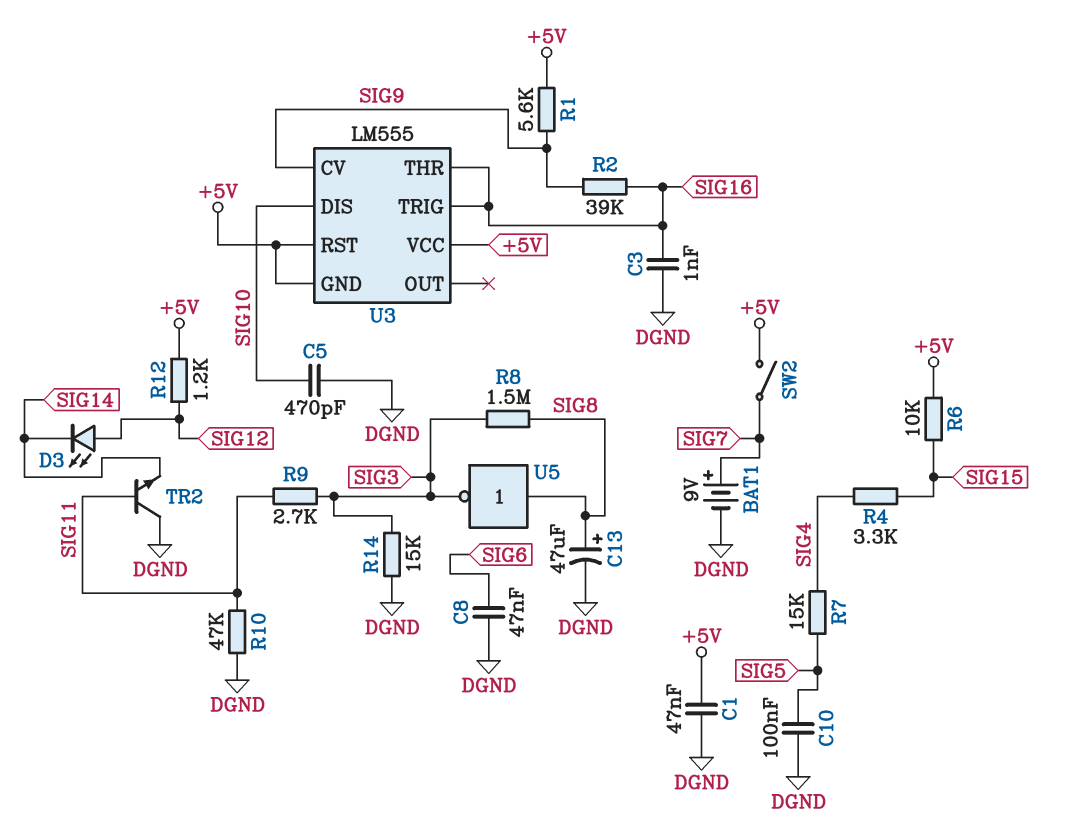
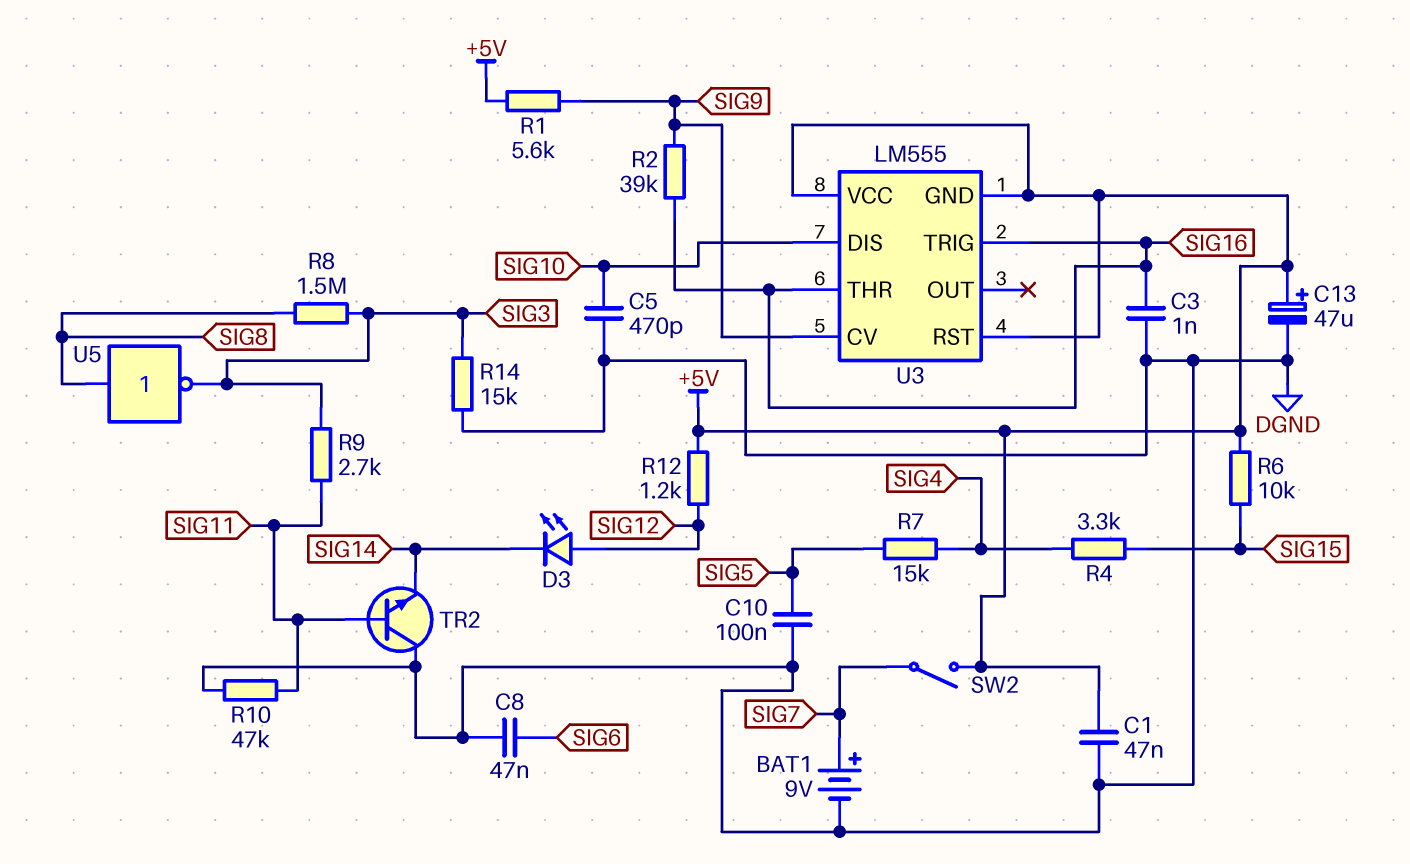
C13: 47uF (plus SIG8, minus DGND) -> 47uF (plus +5V, minus DGND)

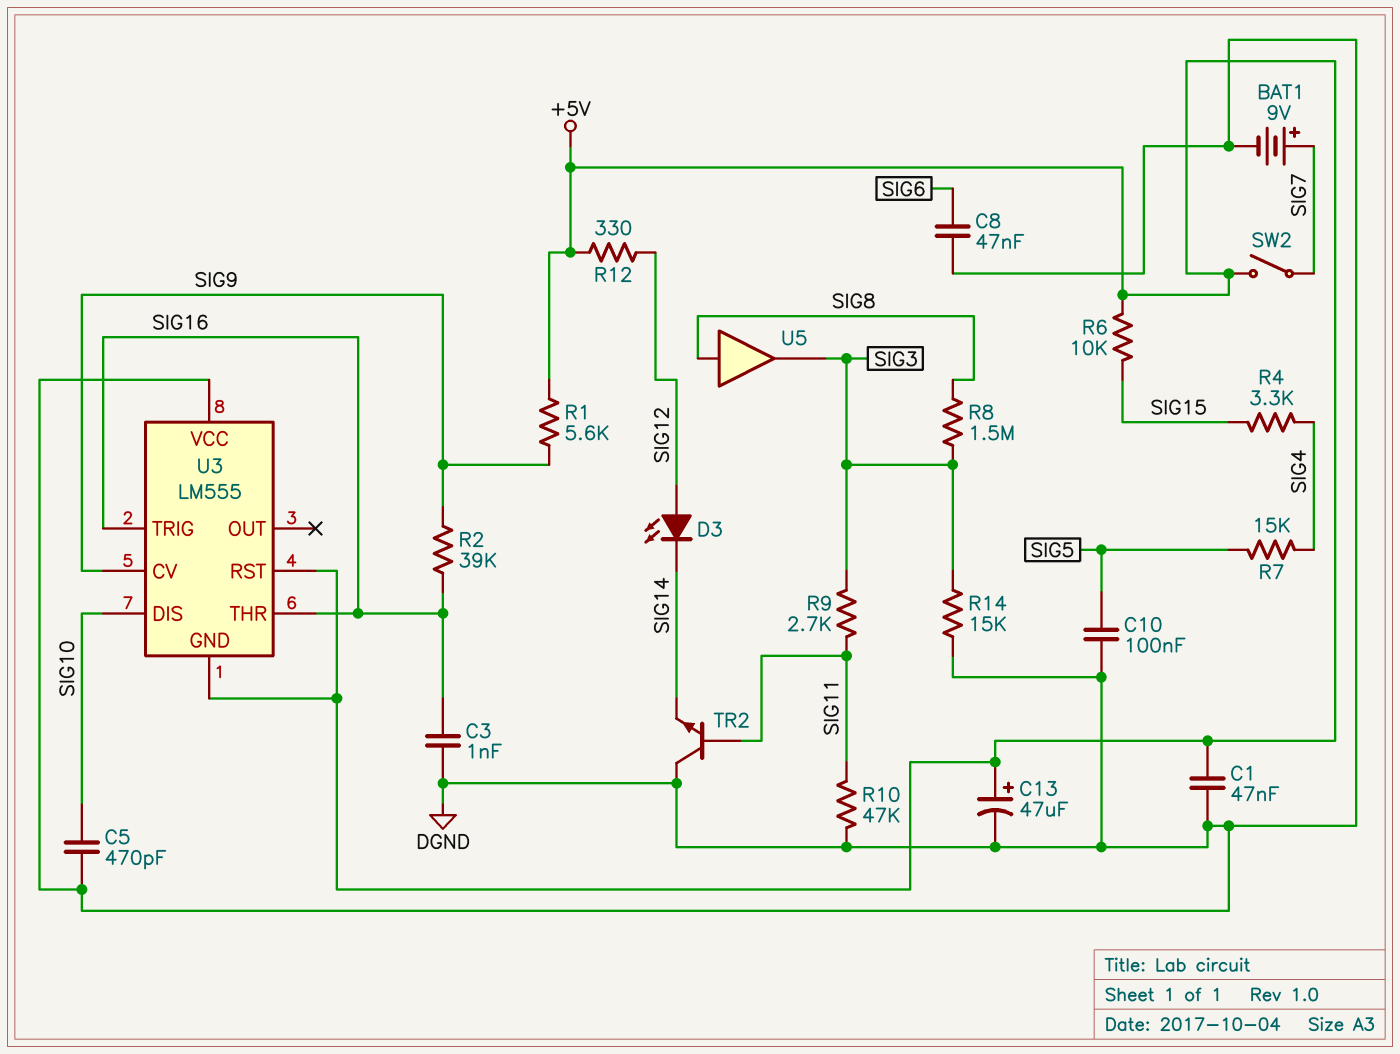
R12: 1.2k (+5V, SIG12) -> 330 (+5V, SIG12)
U3 pin VCC: +5V -> DGND
U5: NOT (in SIG8, out SIG3) -> buffer (in SIG8, out SIG3)

